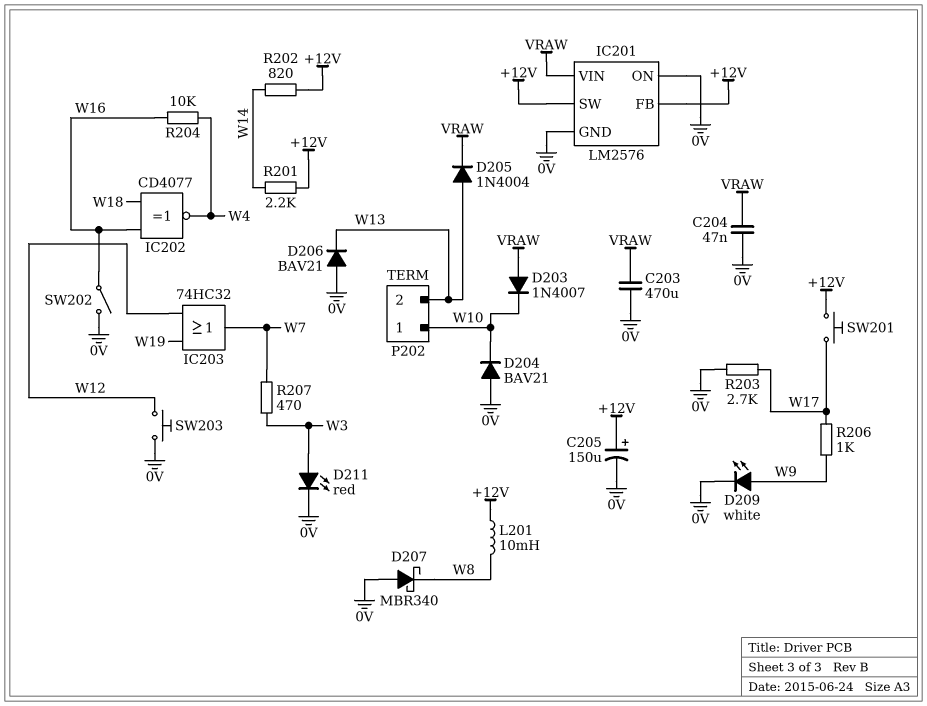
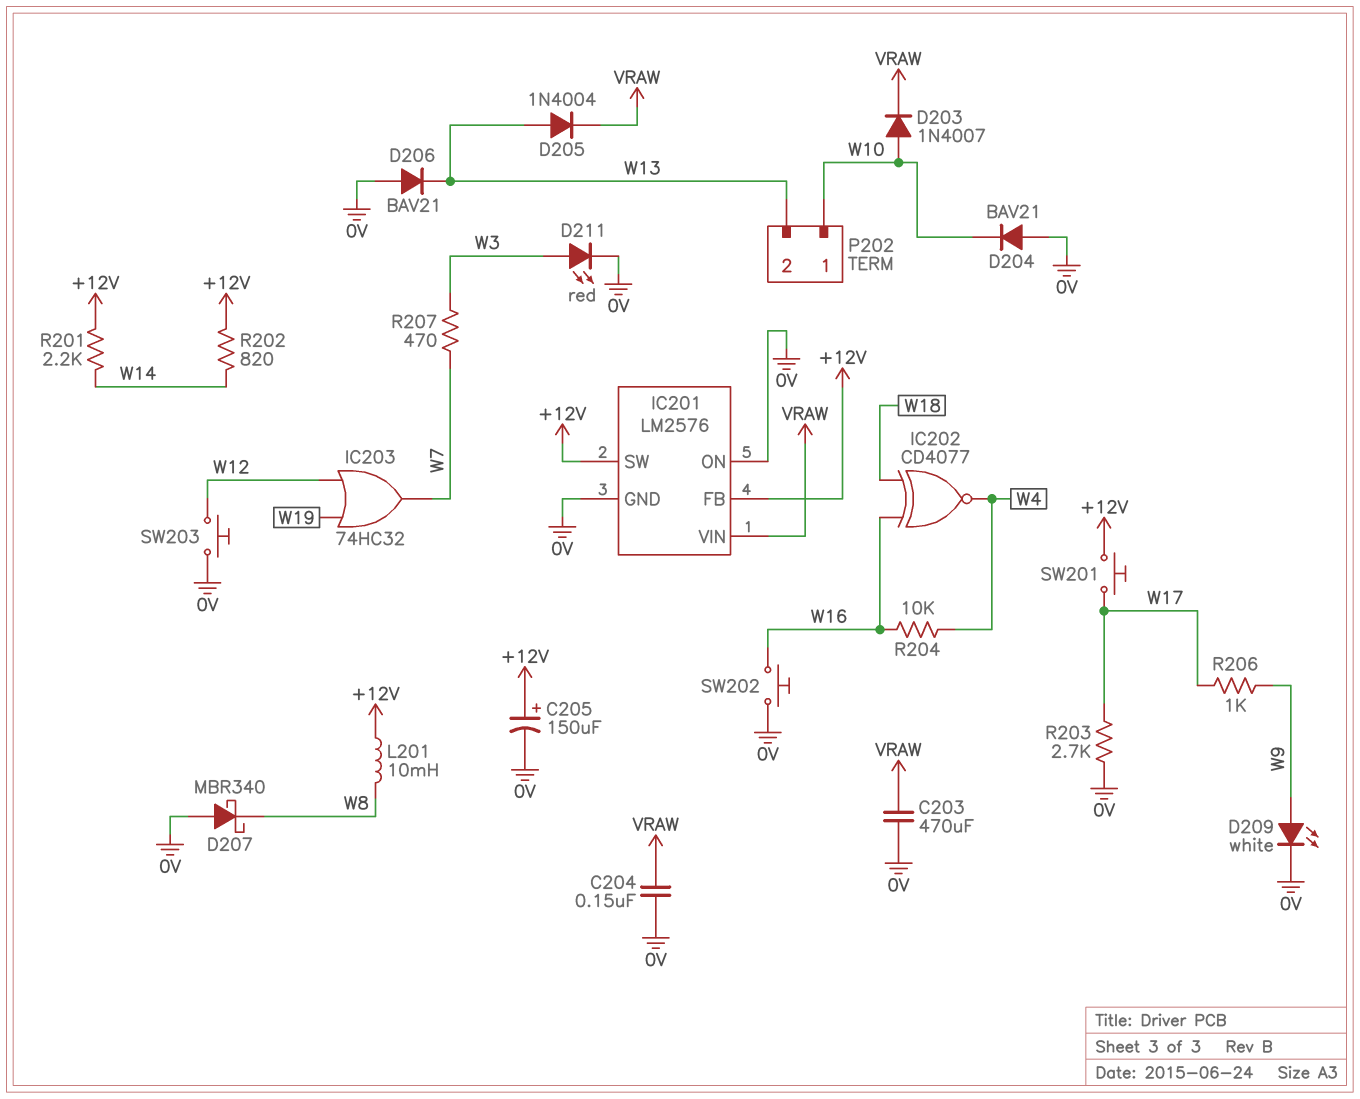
C204: 47nF (0V, VRAW) -> 150nF (0V, VRAW)
D203: diode 1N4007 (A VRAW, K W10) -> diode 1N4007 (A W10, K VRAW)
SW202: switch (0V, W16) -> button (0V, W16)

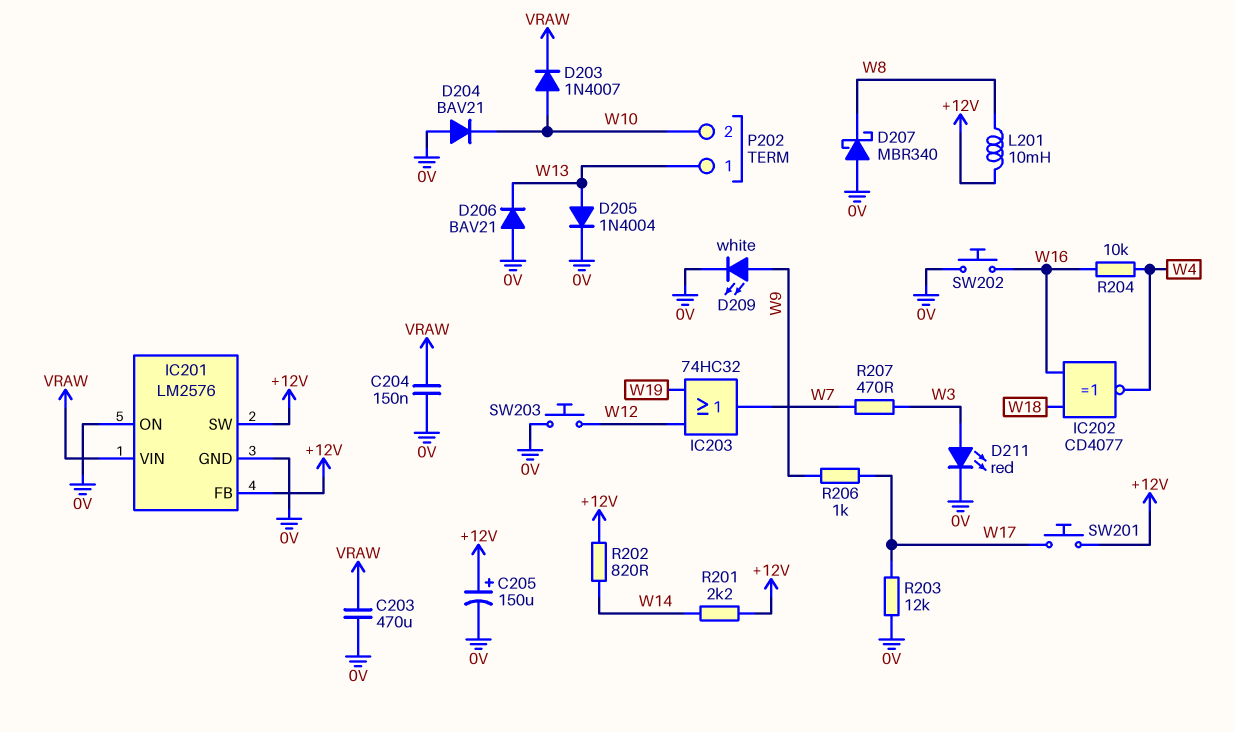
D205: diode 1N4004 (A W13, K VRAW) -> diode 1N4004 (A W13, K 0V)
P202 pin 1: W10 -> W13
P202 pin 2: W13 -> W10
R203: 2.7k (0V, W17) -> 12k (0V, W17)

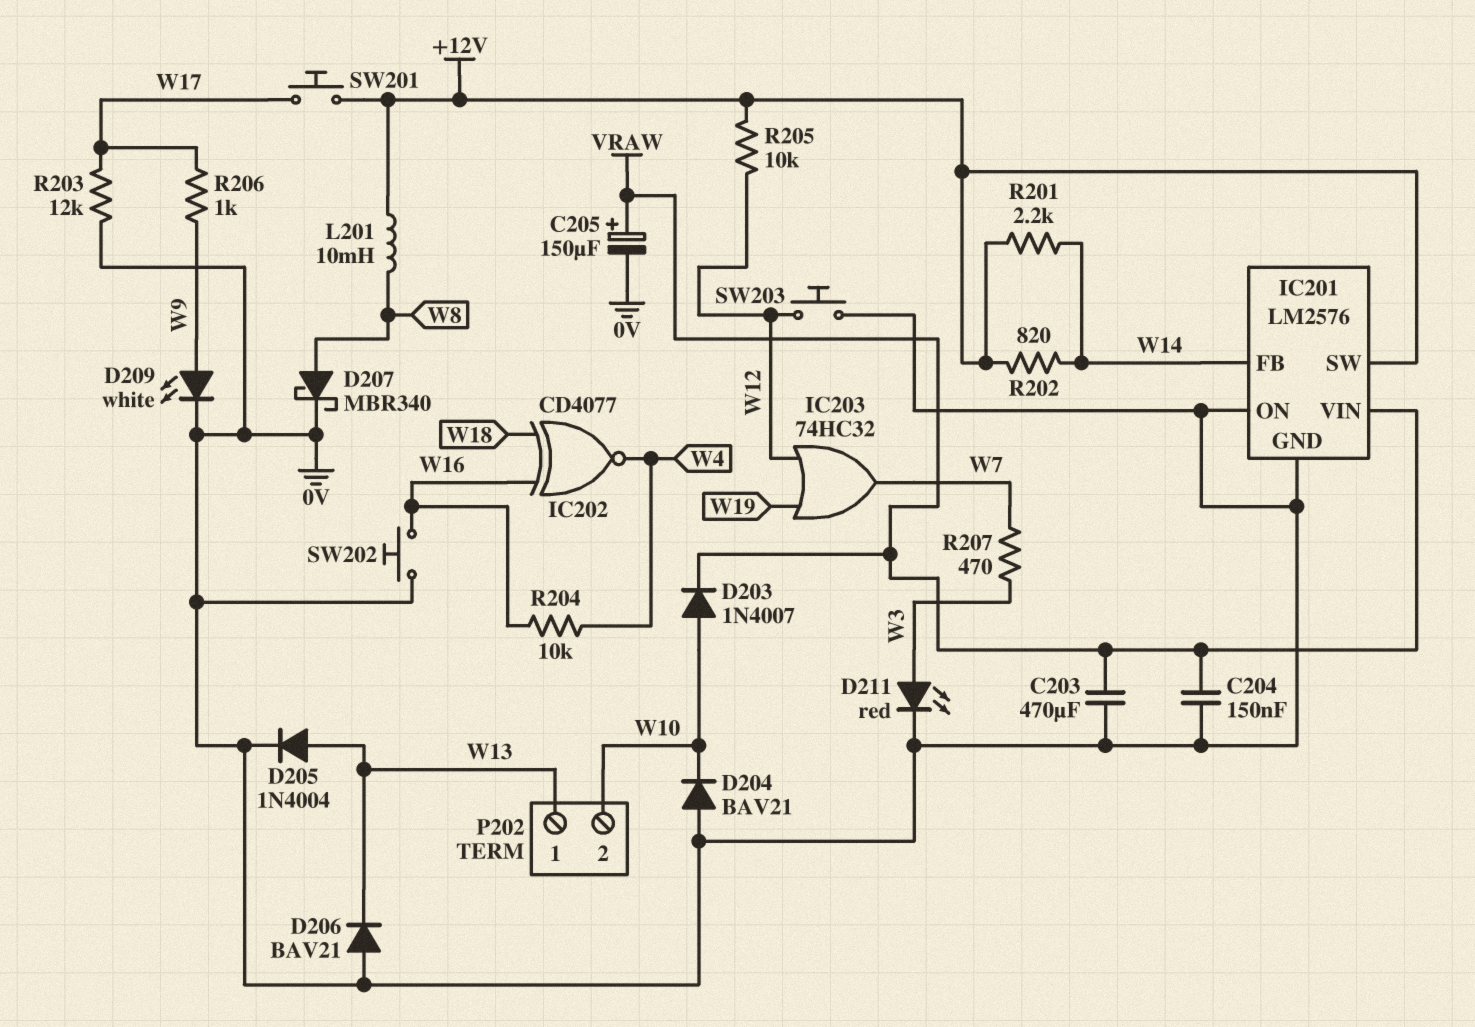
C205: 150uF (plus +12V, minus 0V) -> 150uF (plus VRAW, minus 0V)
D207: schottky MBR340 (A 0V, K W8) -> schottky MBR340 (A W8, K 0V)
IC201 pin FB: +12V -> W14
R205: none -> 10k (+12V, W12)

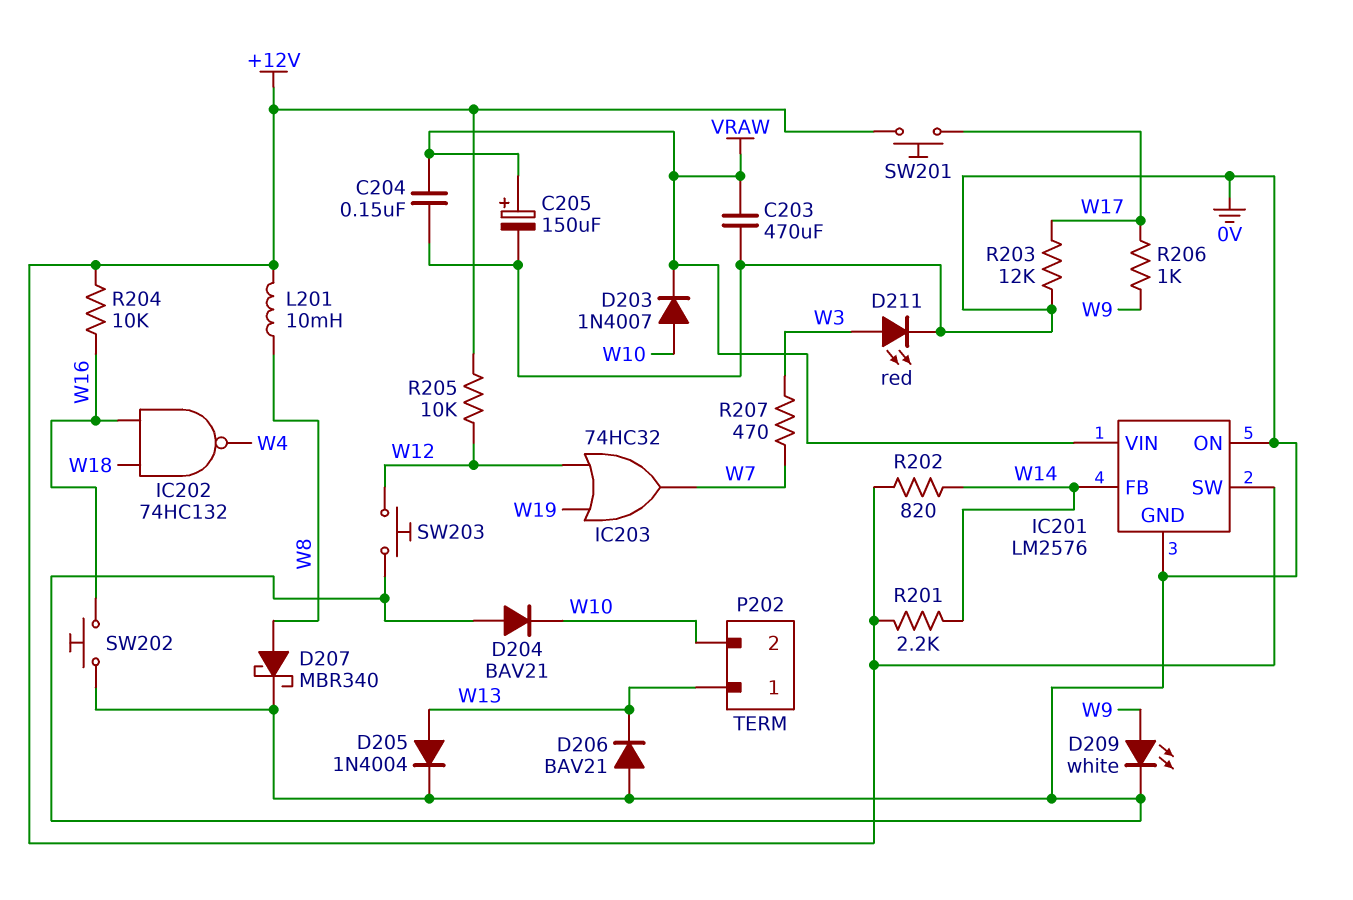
IC202: XNOR CD4077 (in W16, in W18, out W4) -> NAND 74HC132 (in W16, in W18, out W4)
R204: 10k (W4, W16) -> 10k (+12V, W16)

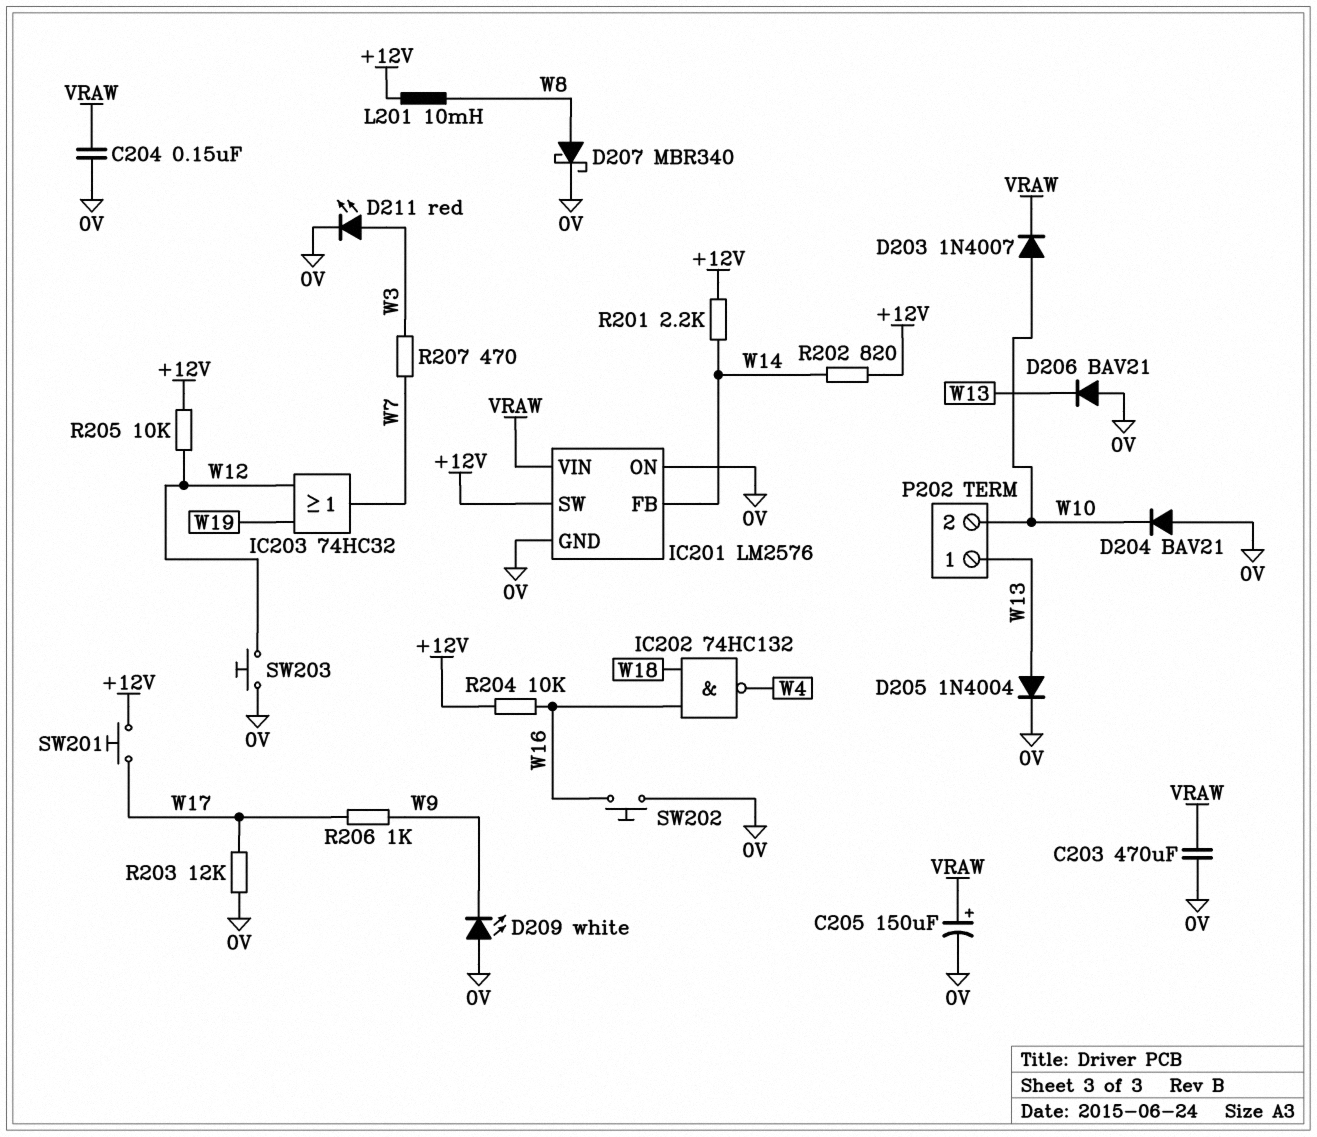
D209: LED white (A W9, K 0V) -> LED white (A 0V, K W9)

